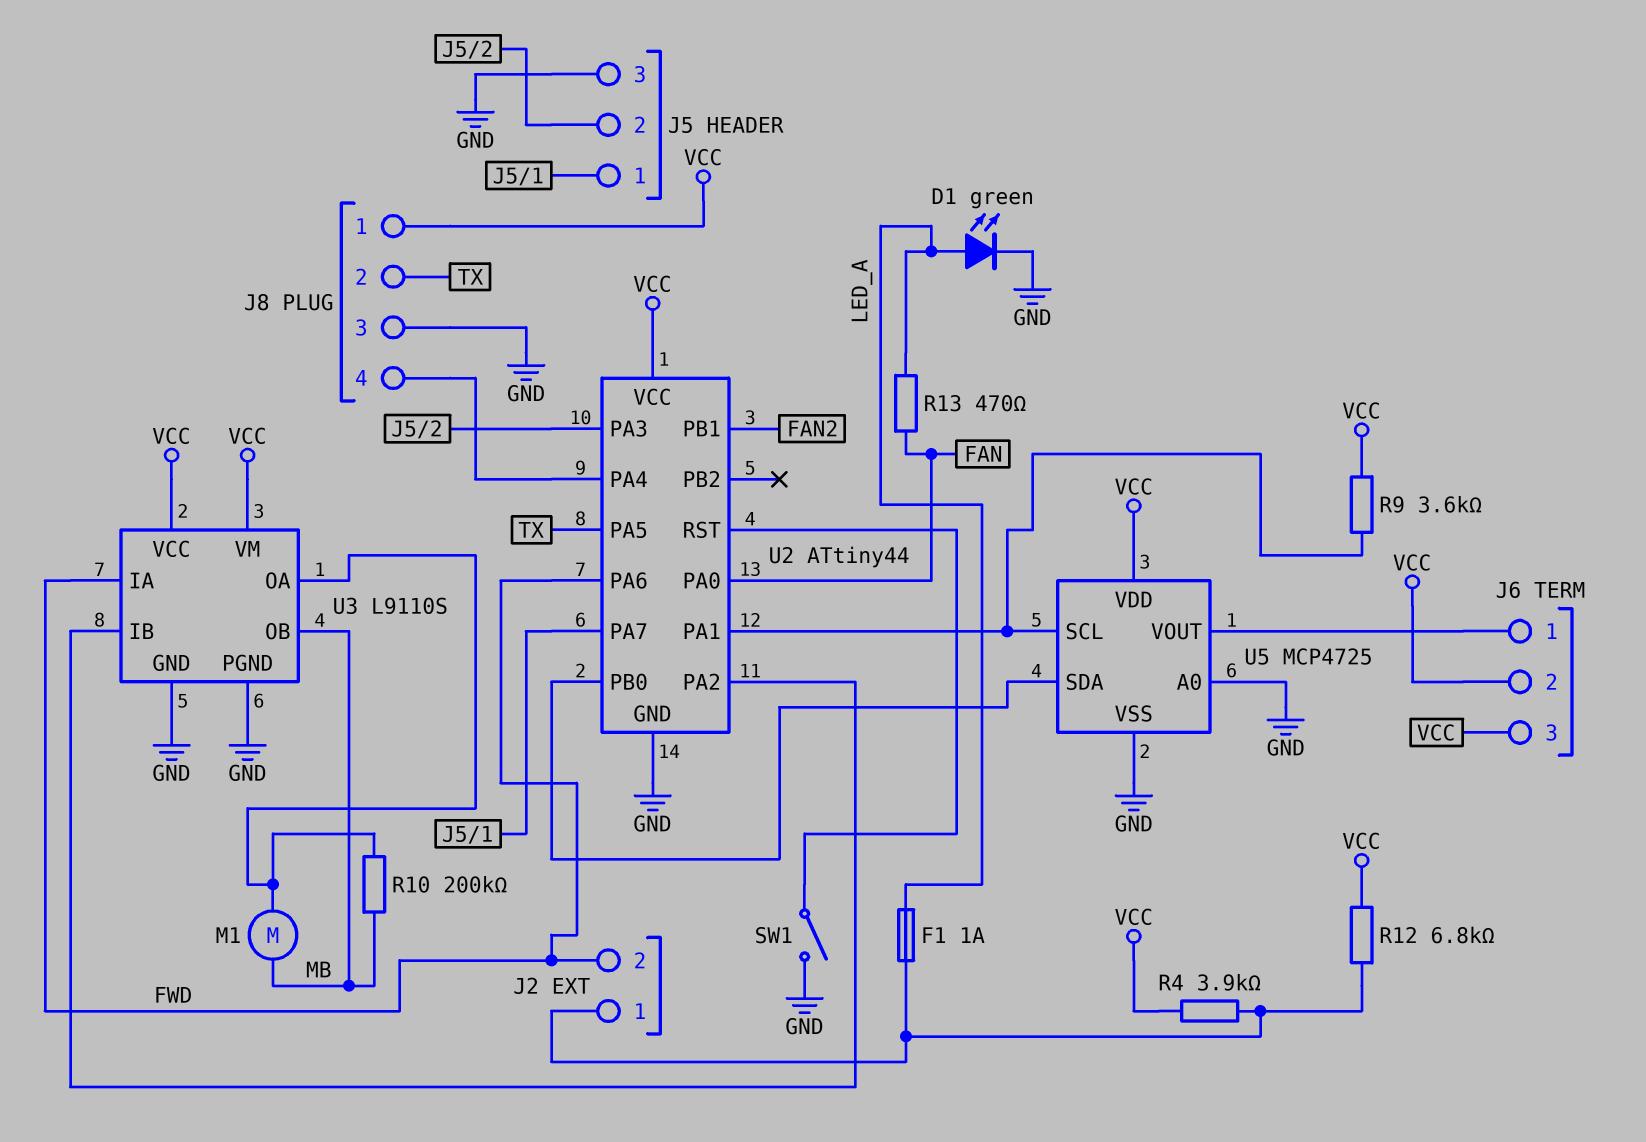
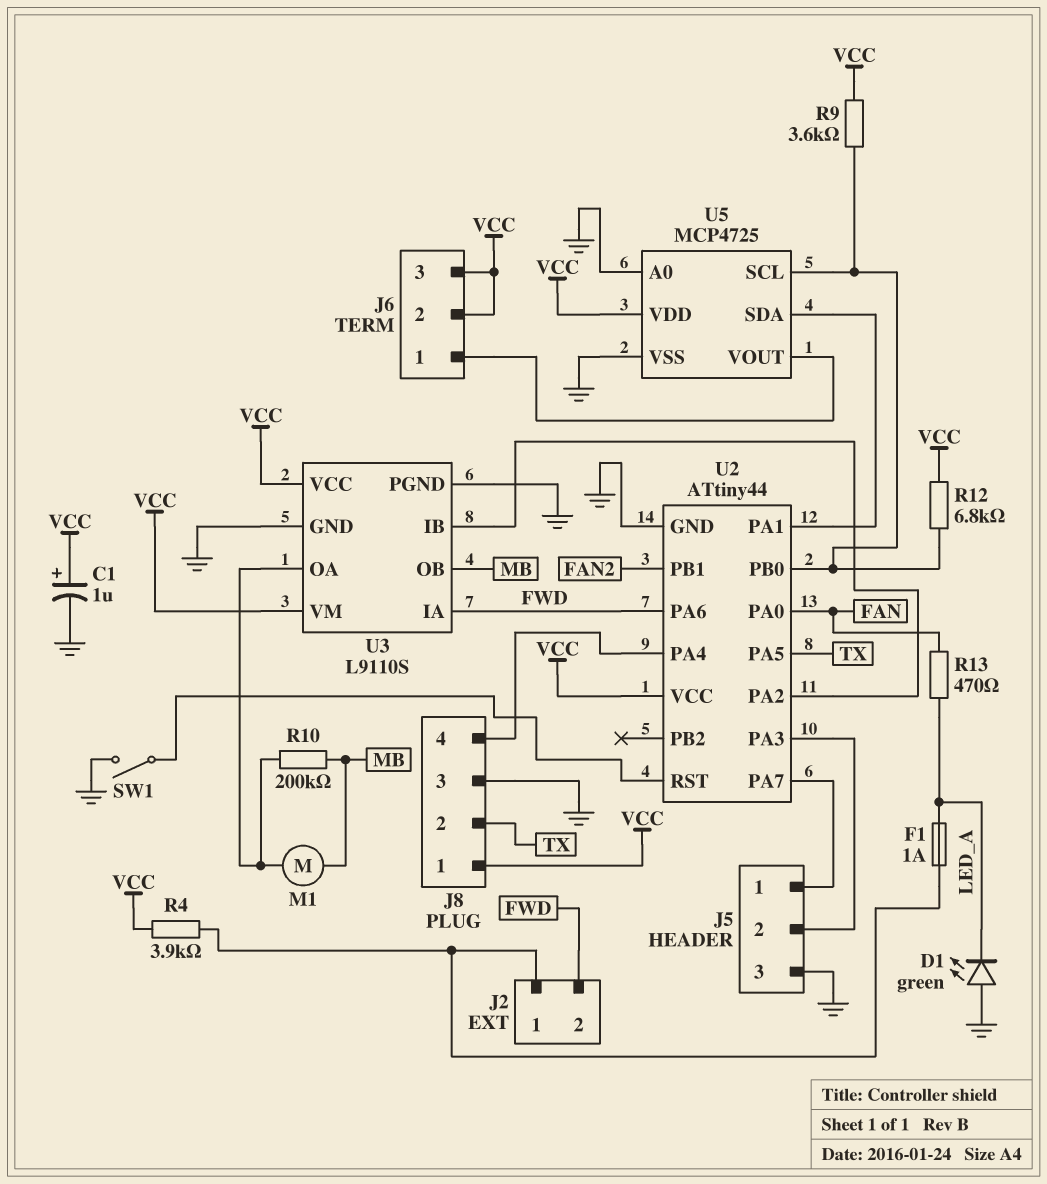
C1: none -> 1uF (plus VCC, minus GND)
D1: LED green (A LED_A, K GND) -> LED green (A GND, K LED_A)
R9: 3.6k (U2/PA1, VCC) -> 3.6k (U2/PB0, VCC)
R12: 6.8k (J2/1, VCC) -> 6.8k (U2/PB0, VCC)
U5 pin SCL: U2/PA1 -> U2/PB0
U5 pin SDA: U2/PB0 -> U2/PA1

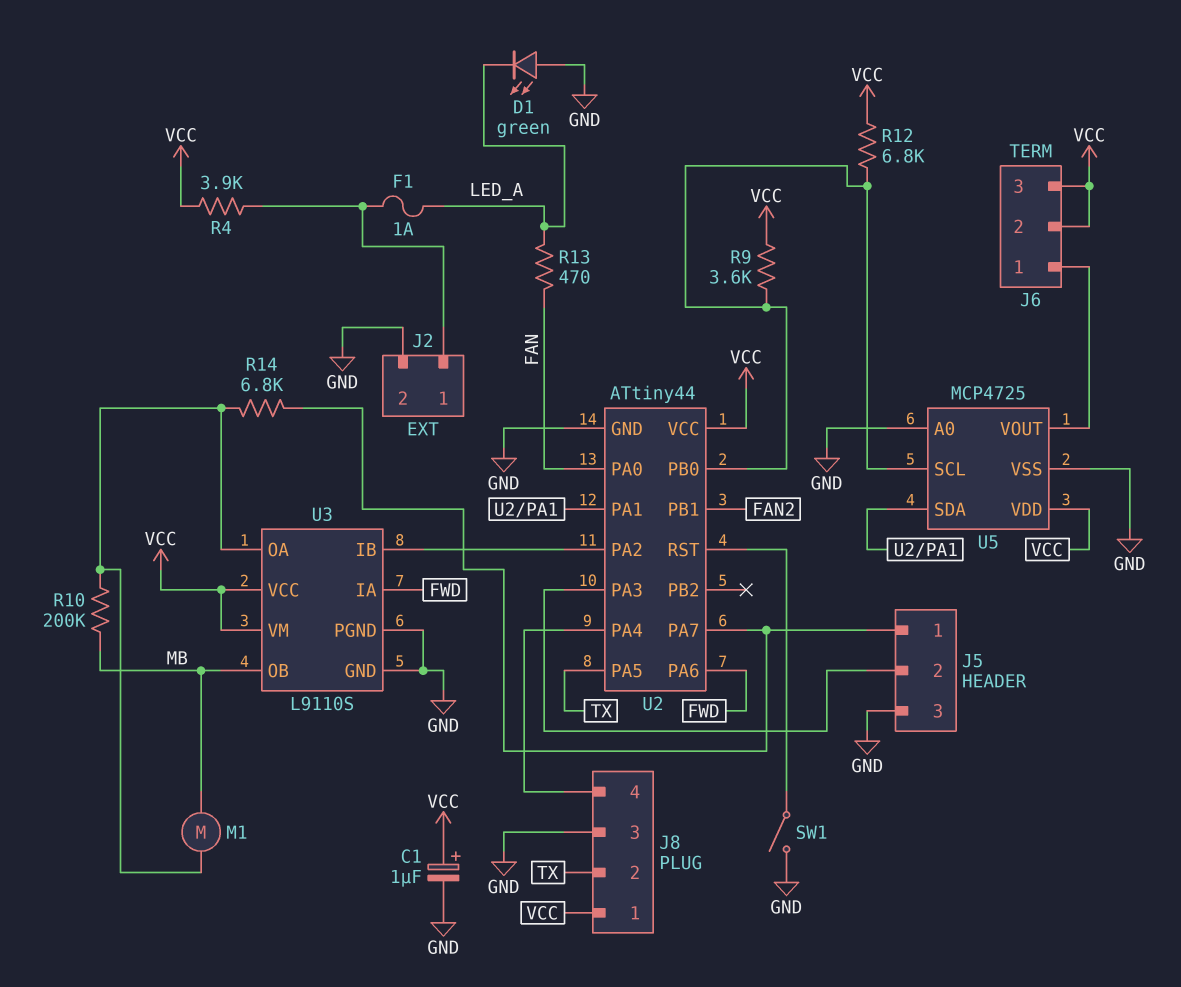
J2 pin 2: FWD -> GND
R14: none -> 6.8k (J5/1, U3/OA)

